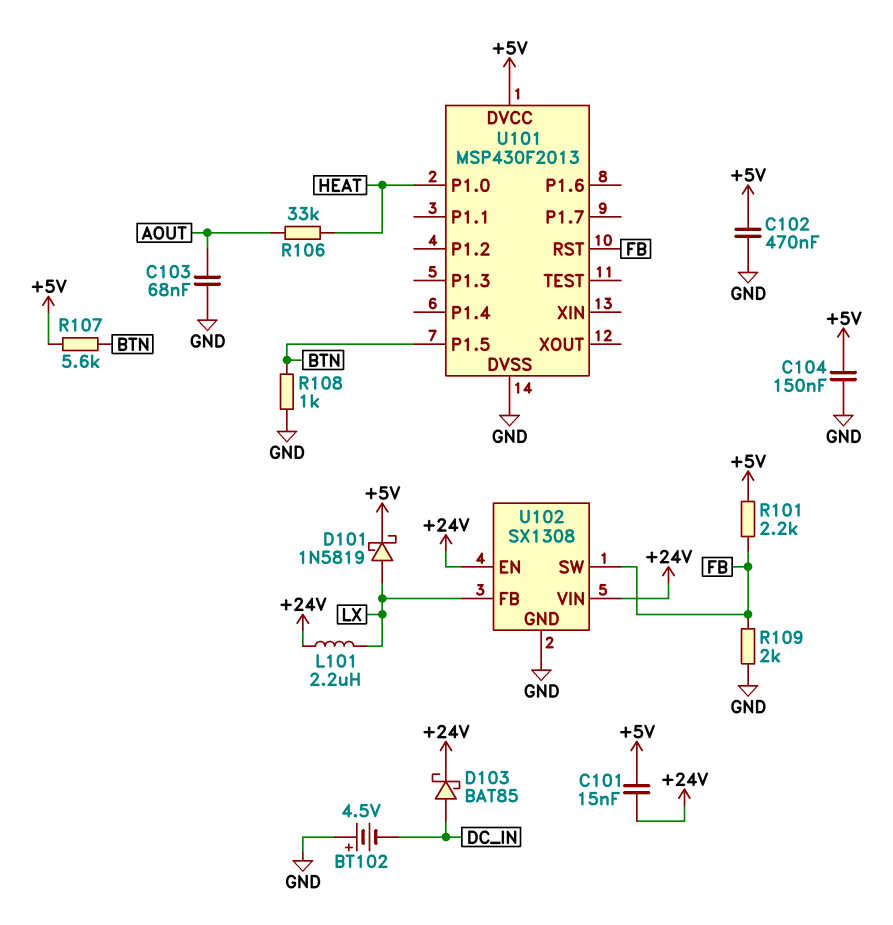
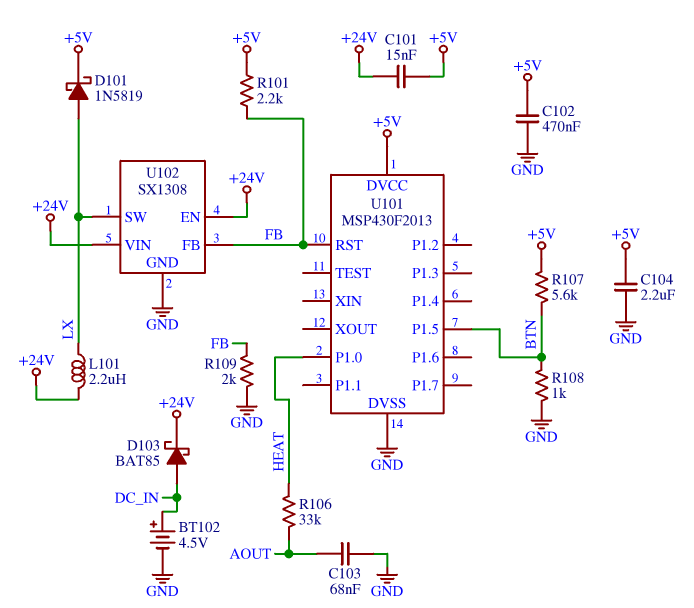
BT102: 4.5V (plus GND, minus DC_IN) -> 4.5V (plus DC_IN, minus GND)
C104: 150nF (+5V, GND) -> 2.2uF (+5V, GND)
U102 pin FB: LX -> FB
U102 pin SW: FB -> LX

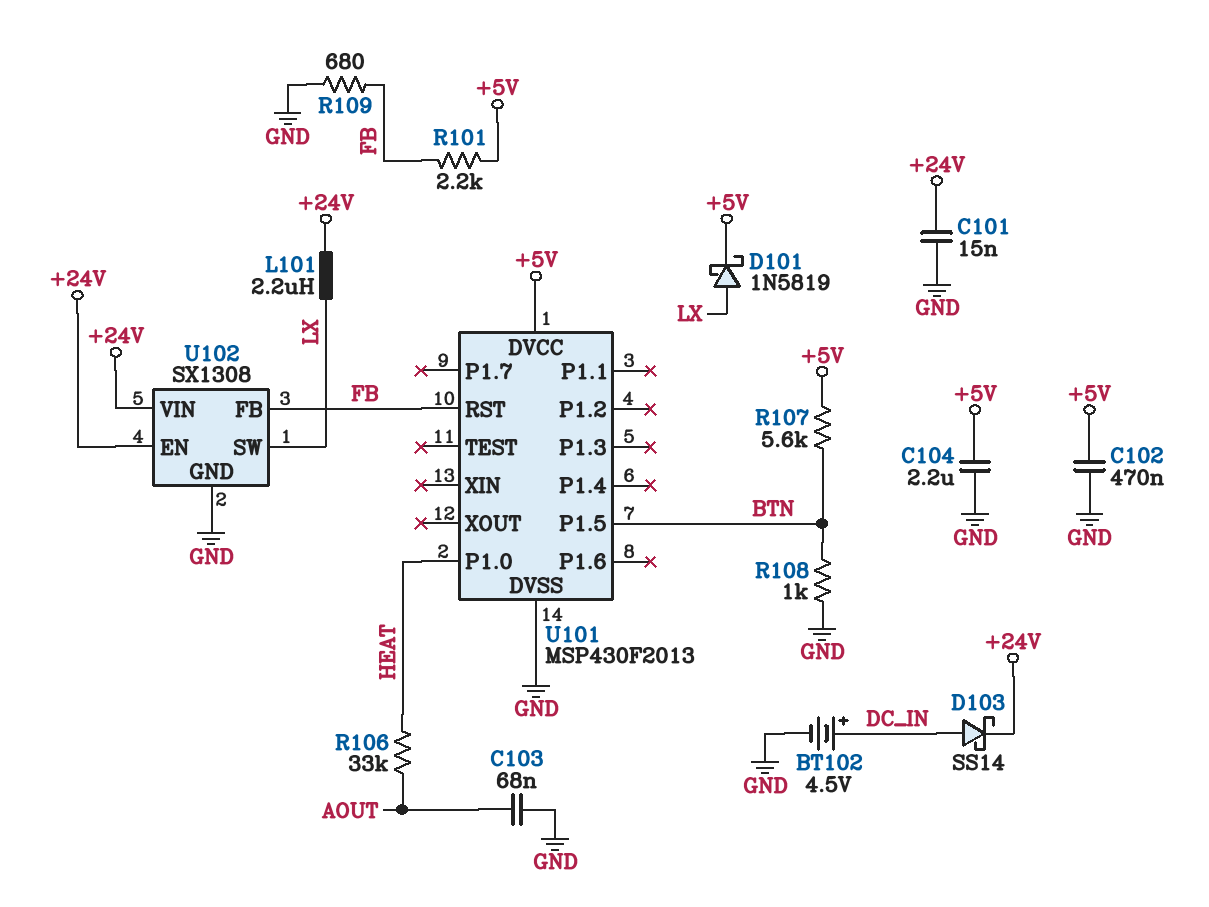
C101: 15nF (+5V, +24V) -> 15nF (+24V, GND)
D103: schottky BAT85 (A DC_IN, K +24V) -> schottky SS14 (A DC_IN, K +24V)
R109: 2k (FB, GND) -> 680 (FB, GND)

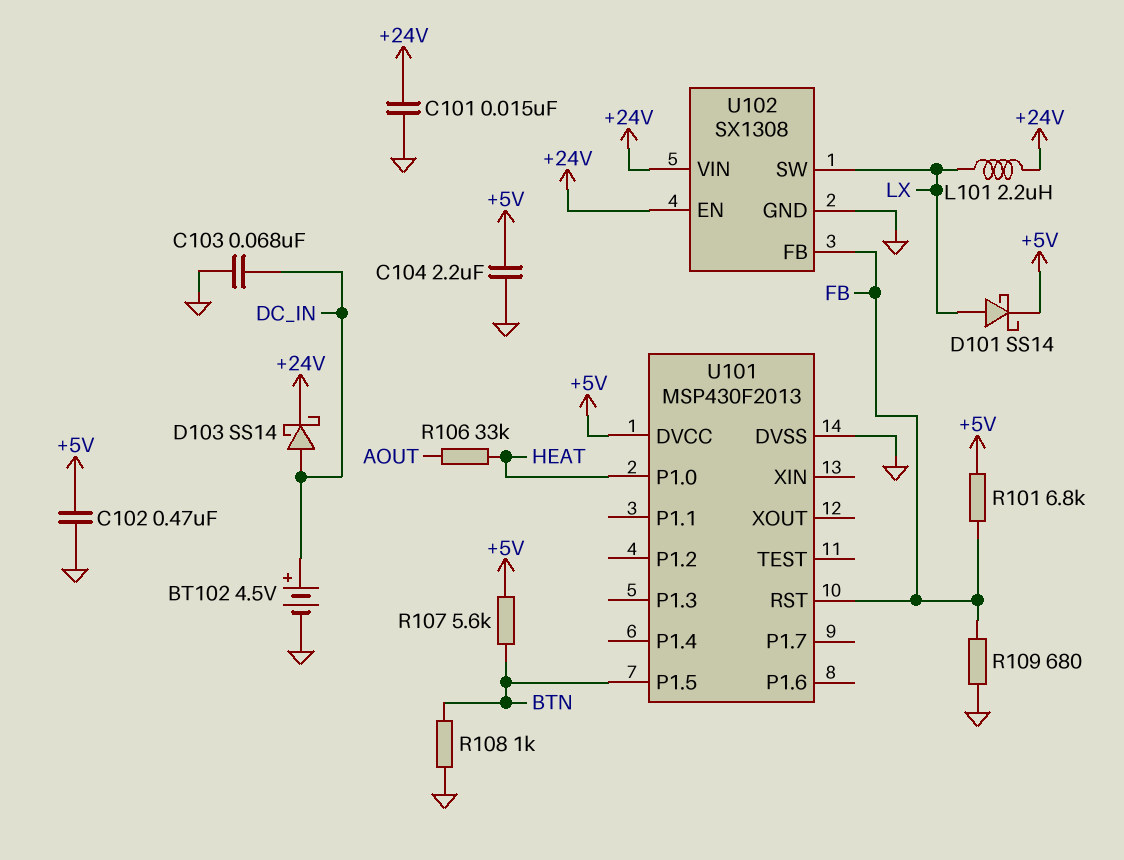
C103: 68nF (AOUT, GND) -> 68nF (DC_IN, GND)
D101: schottky 1N5819 (A LX, K +5V) -> schottky SS14 (A LX, K +5V)
R101: 2.2k (+5V, FB) -> 6.8k (+5V, FB)

